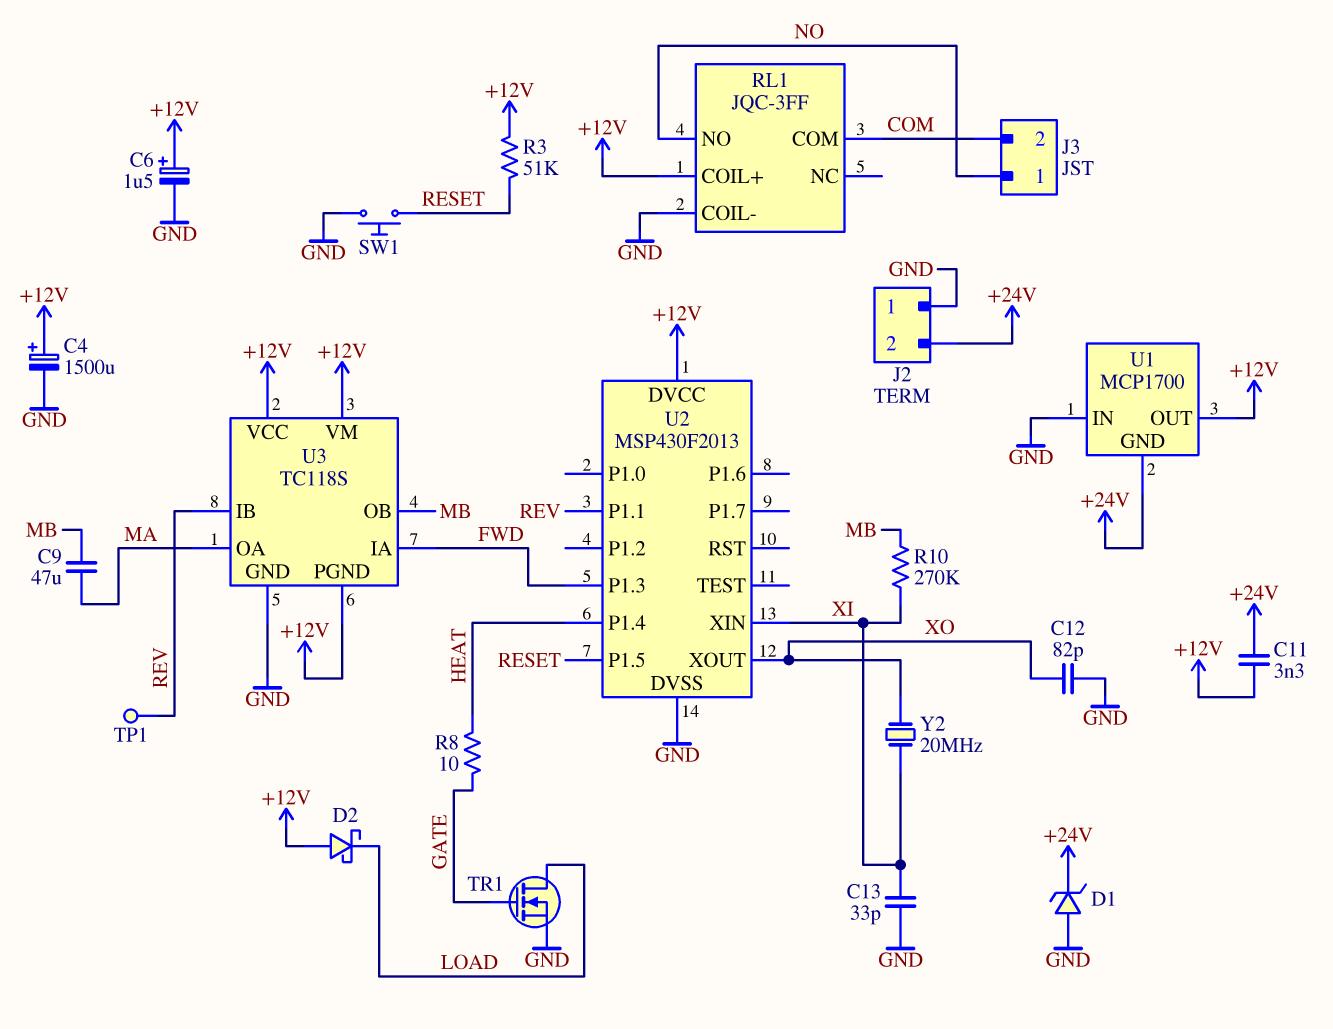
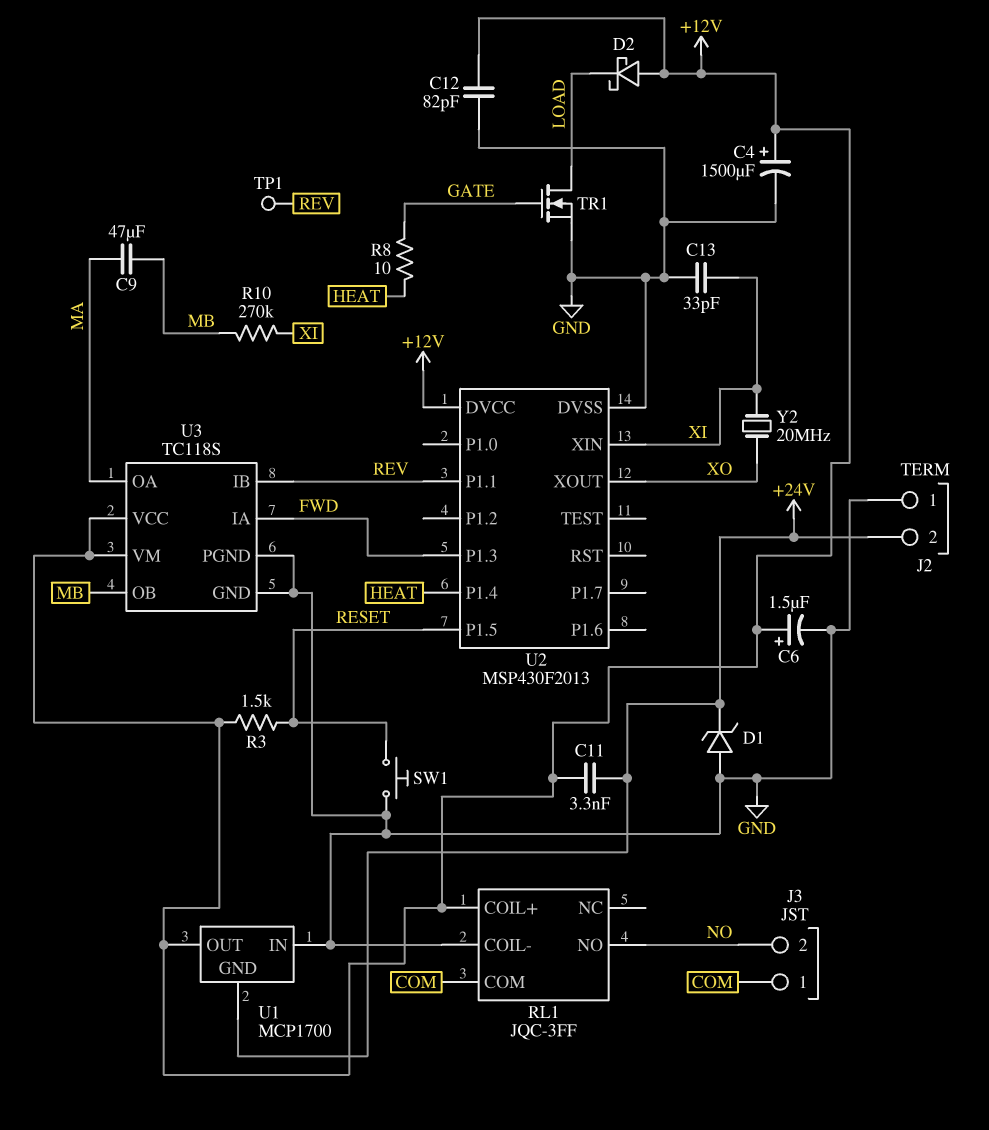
C12: 82pF (GND, XO) -> 82pF (+12V, GND)
J3 pin 1: NO -> COM
J3 pin 2: COM -> NO
R3: 51k (+12V, RESET) -> 1.5k (+12V, RESET)
U3 pin PGND: +12V -> GND

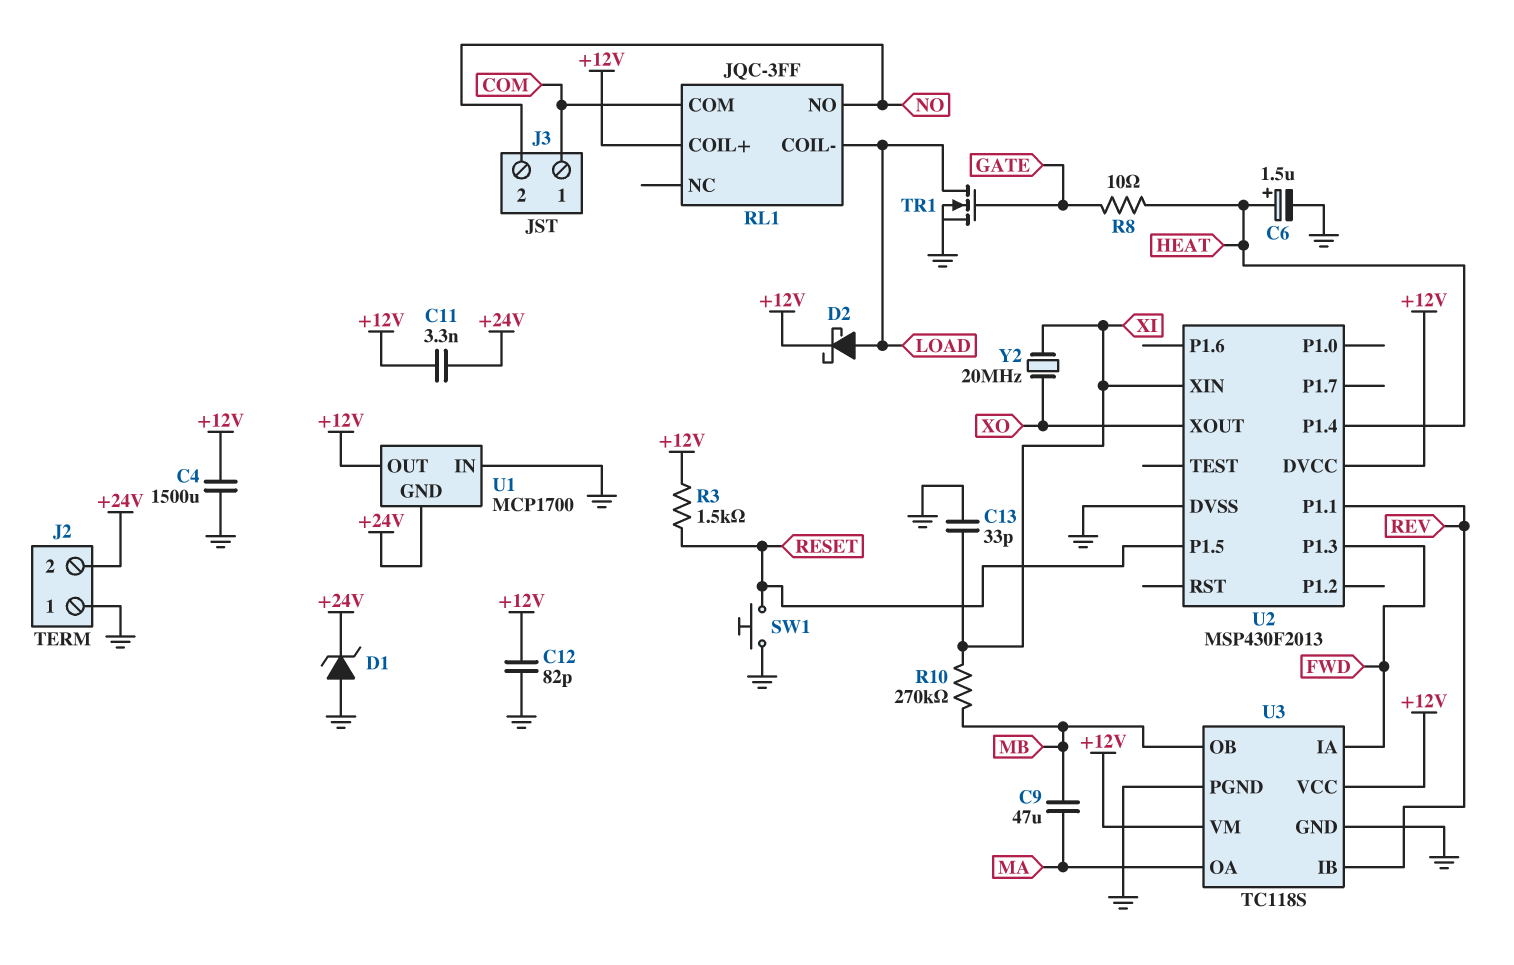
C4: 1500uF (plus +12V, minus GND) -> 1500uF (+12V, GND)
C6: 1.5uF (plus +12V, minus GND) -> 1.5uF (plus HEAT, minus GND)
D2: schottky (A +12V, K LOAD) -> schottky (A LOAD, K +12V)
RL1 pin COIL-: GND -> LOAD
TP1: test point (REV) -> none

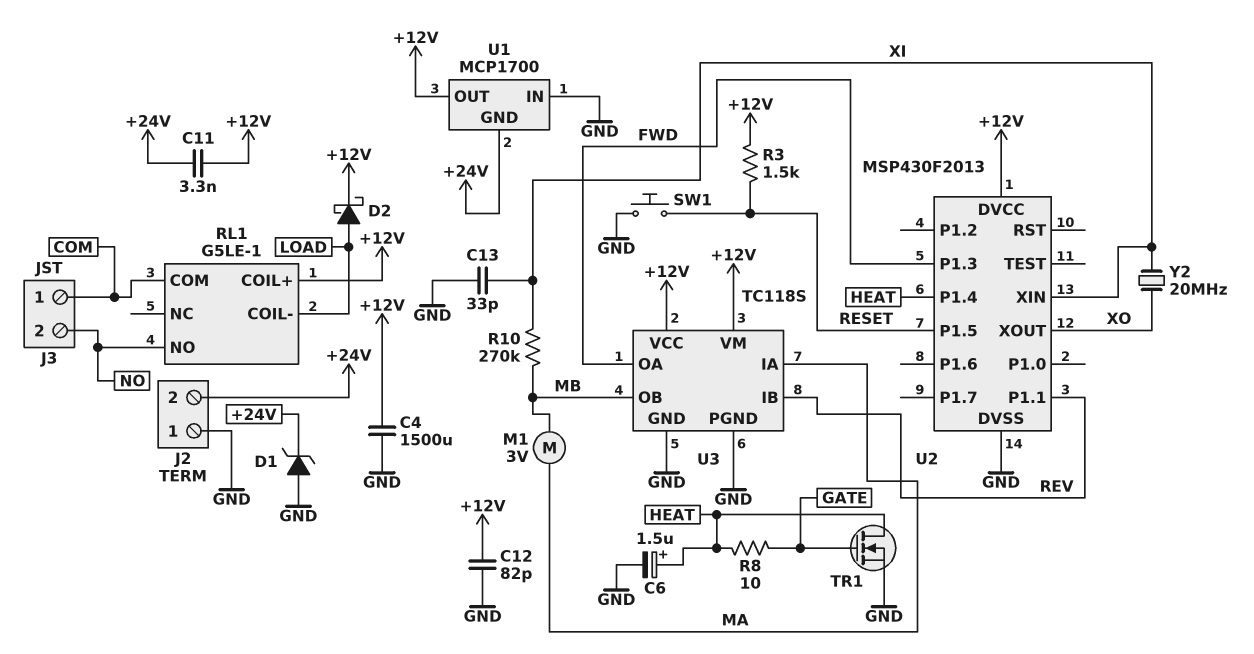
C9: 47uF (MA, MB) -> none
M1: none -> motor 3V (MA, MB)
RL1: JQC-3FF -> G5LE-1
TR1: NMOS (G GATE, D LOAD, S GND) -> NMOS (G GATE, D HEAT, S GND)
U3 pin IA: FWD -> MA
U3 pin OA: MA -> FWD

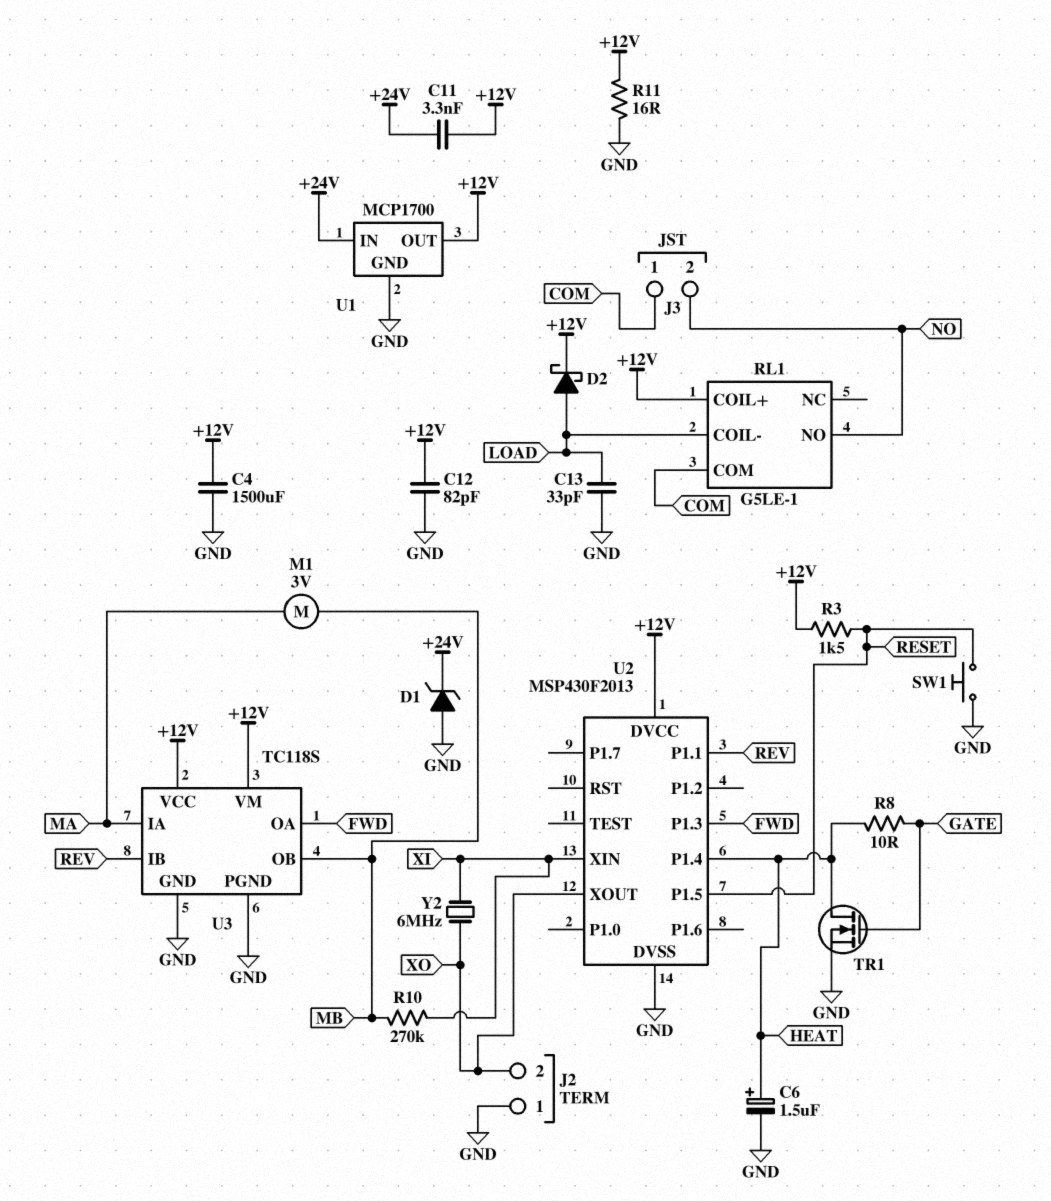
C13: 33pF (GND, XI) -> 33pF (GND, LOAD)
J2 pin 2: +24V -> XO
R11: none -> 16 (+12V, GND)
U1 pin GND: +24V -> GND
U1 pin IN: GND -> +24V
Y2: 20MHz (XI, XO) -> 6MHz (XI, XO)

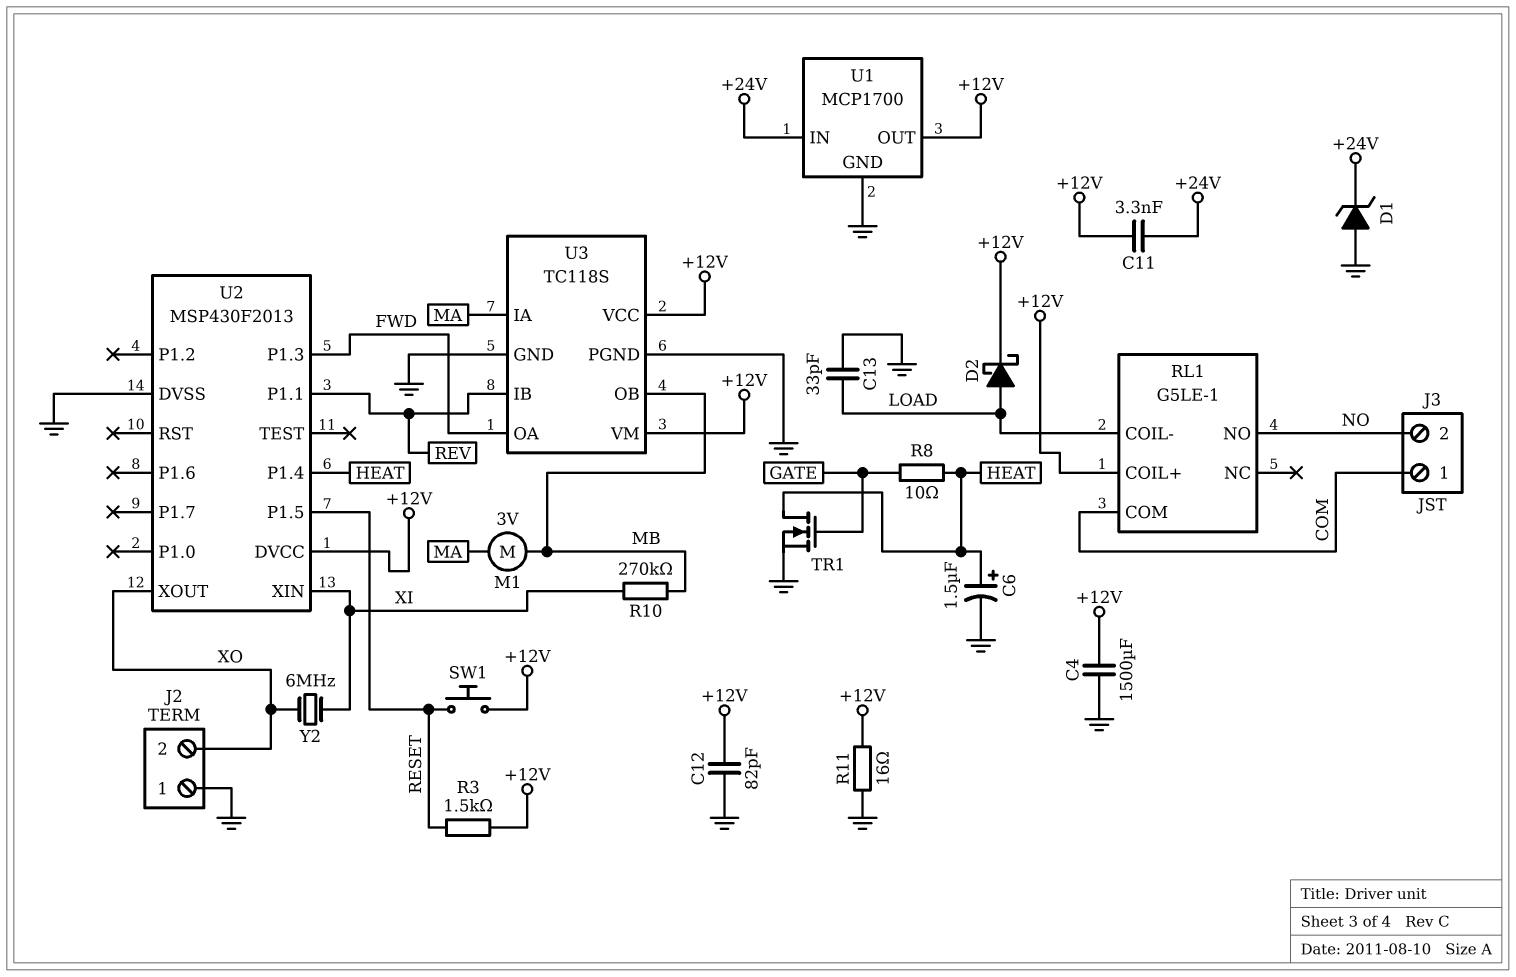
SW1: button (GND, RESET) -> button (+12V, RESET)

